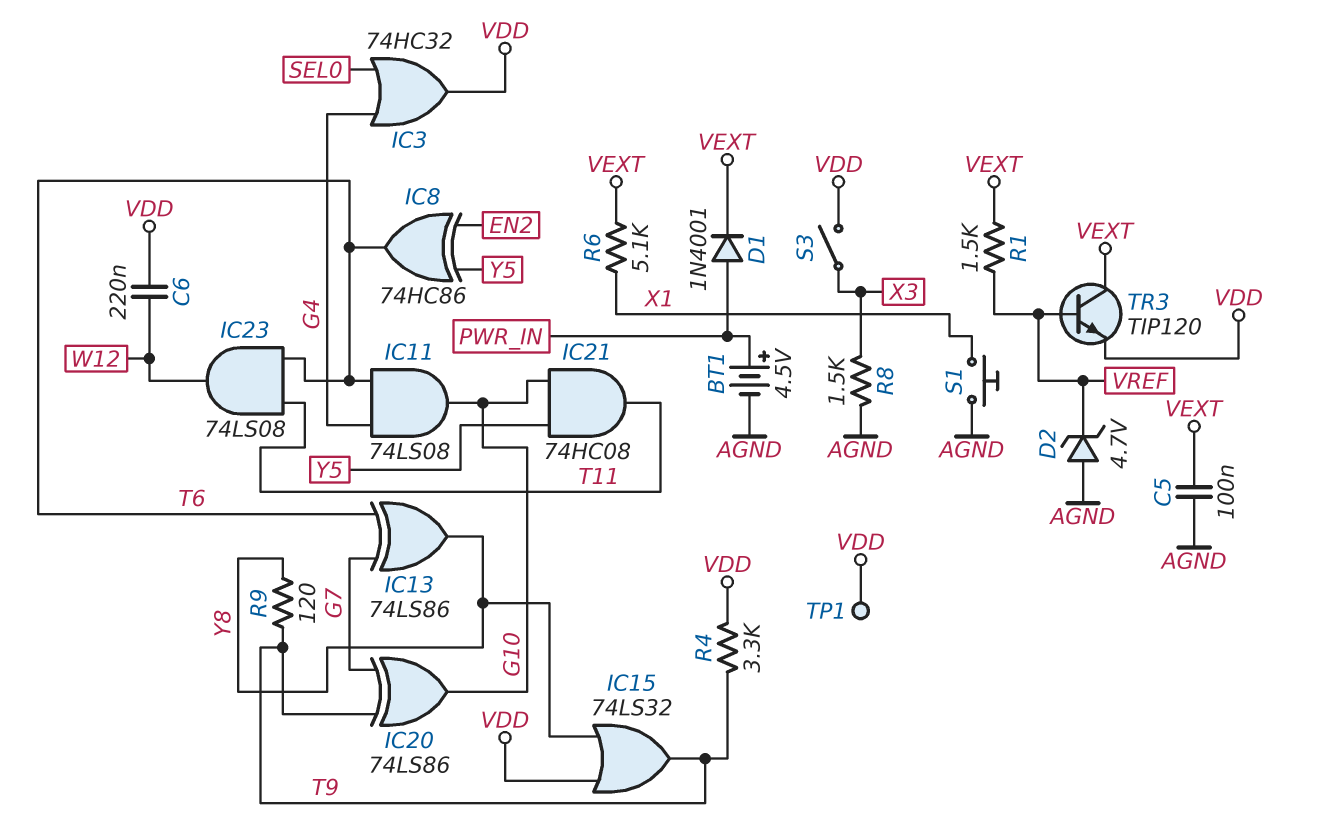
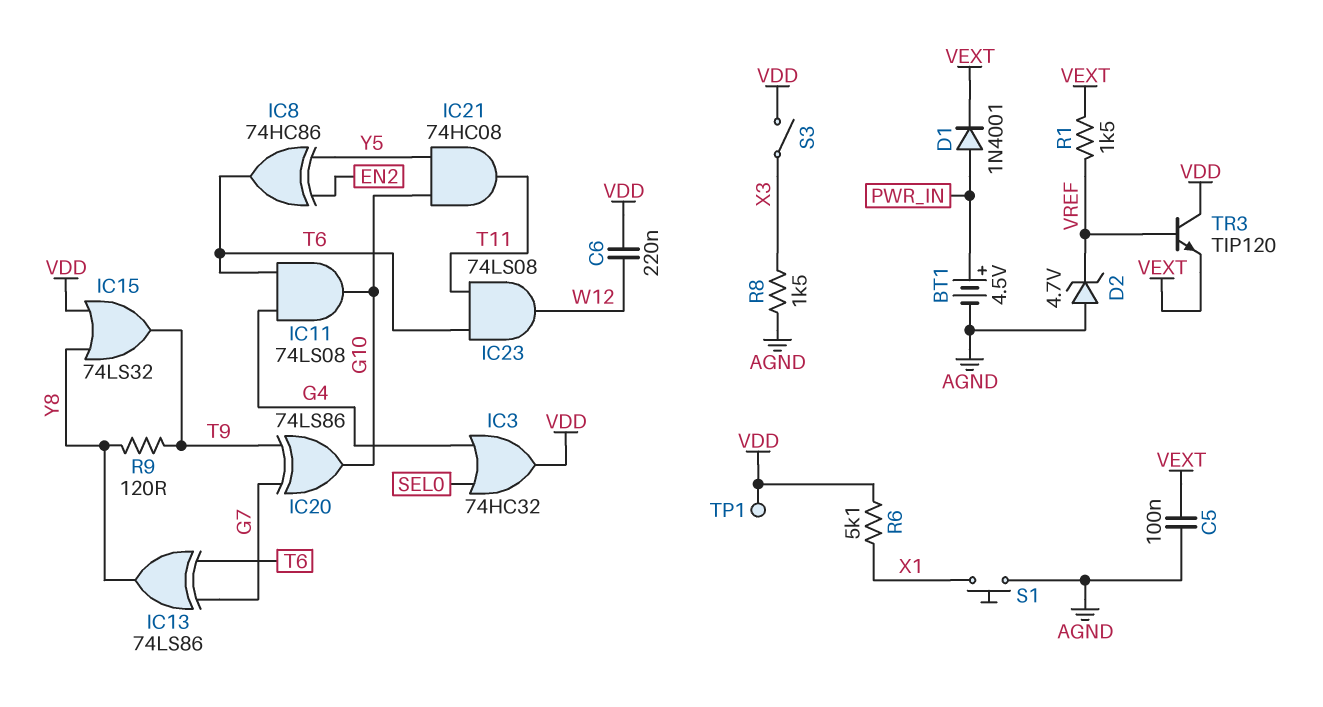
R4: 3.3k (T9, VDD) -> none
R6: 5.1k (VEXT, X1) -> 5.1k (VDD, X1)
TR3: NPN TIP120 (B VREF, C VEXT, E VDD) -> NPN TIP120 (B VREF, C VDD, E VEXT)

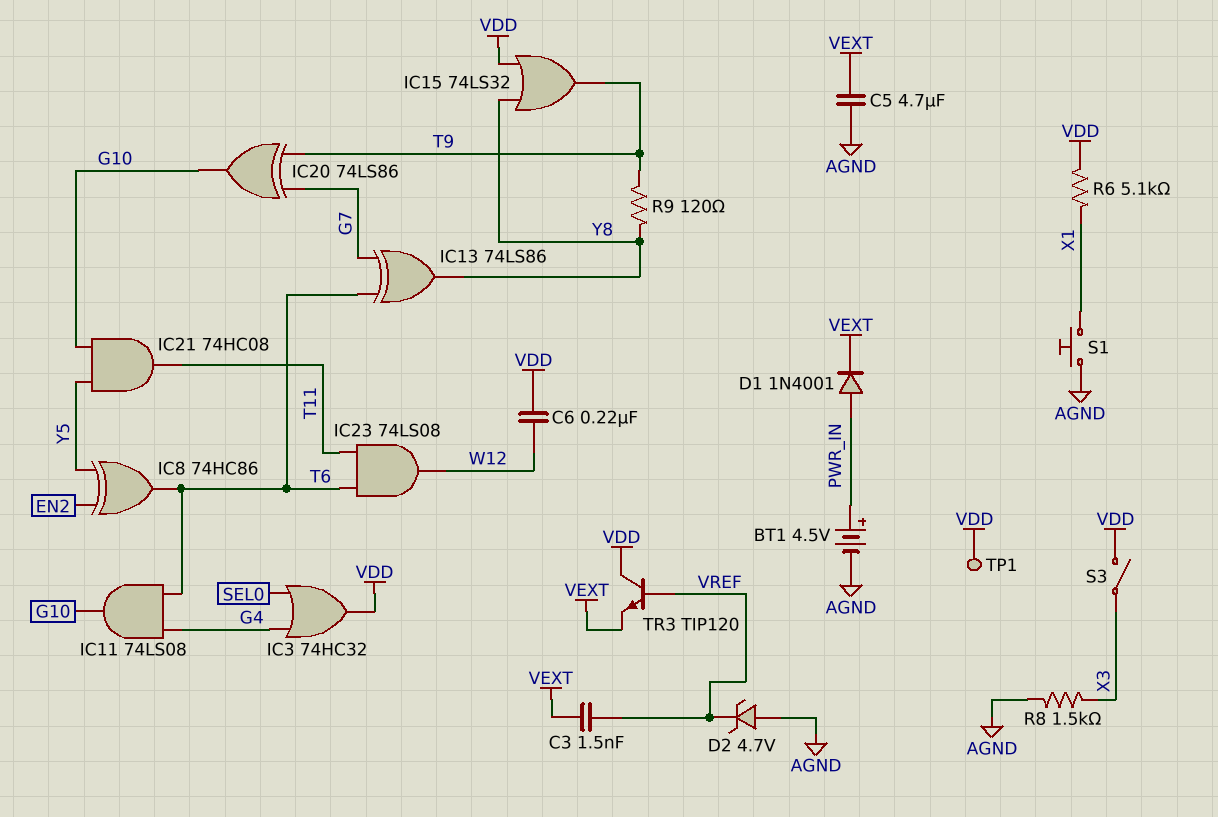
C3: none -> 1.5nF (VEXT, VREF)
C5: 100nF (AGND, VEXT) -> 4.7uF (AGND, VEXT)
R1: 1.5k (VEXT, VREF) -> none

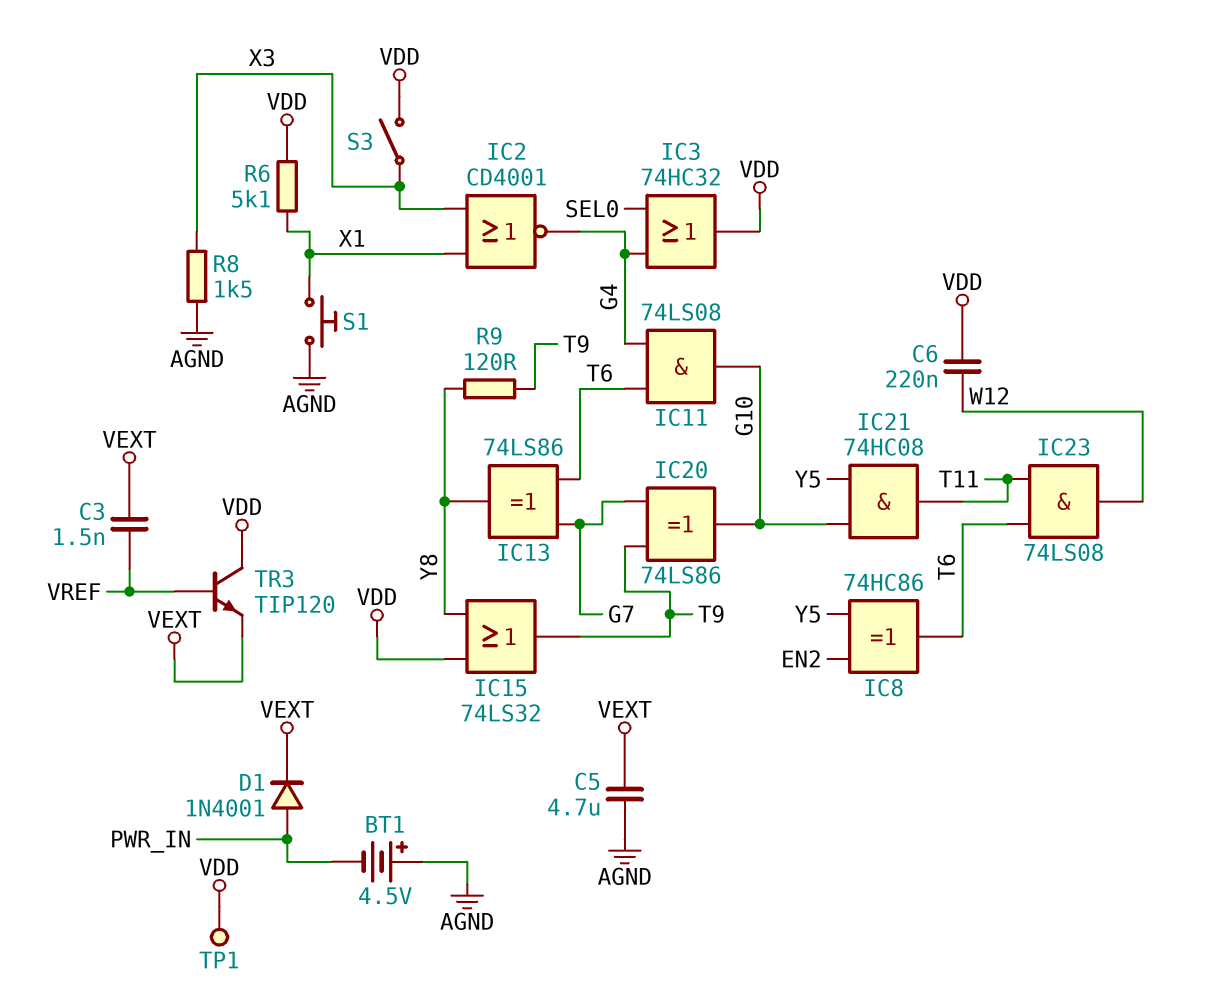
BT1: 4.5V (plus PWR_IN, minus AGND) -> 4.5V (plus AGND, minus PWR_IN)
D2: zener 4.7V (A AGND, K VREF) -> none
IC2: none -> NOR CD4001 (in X1, in X3, out G4)

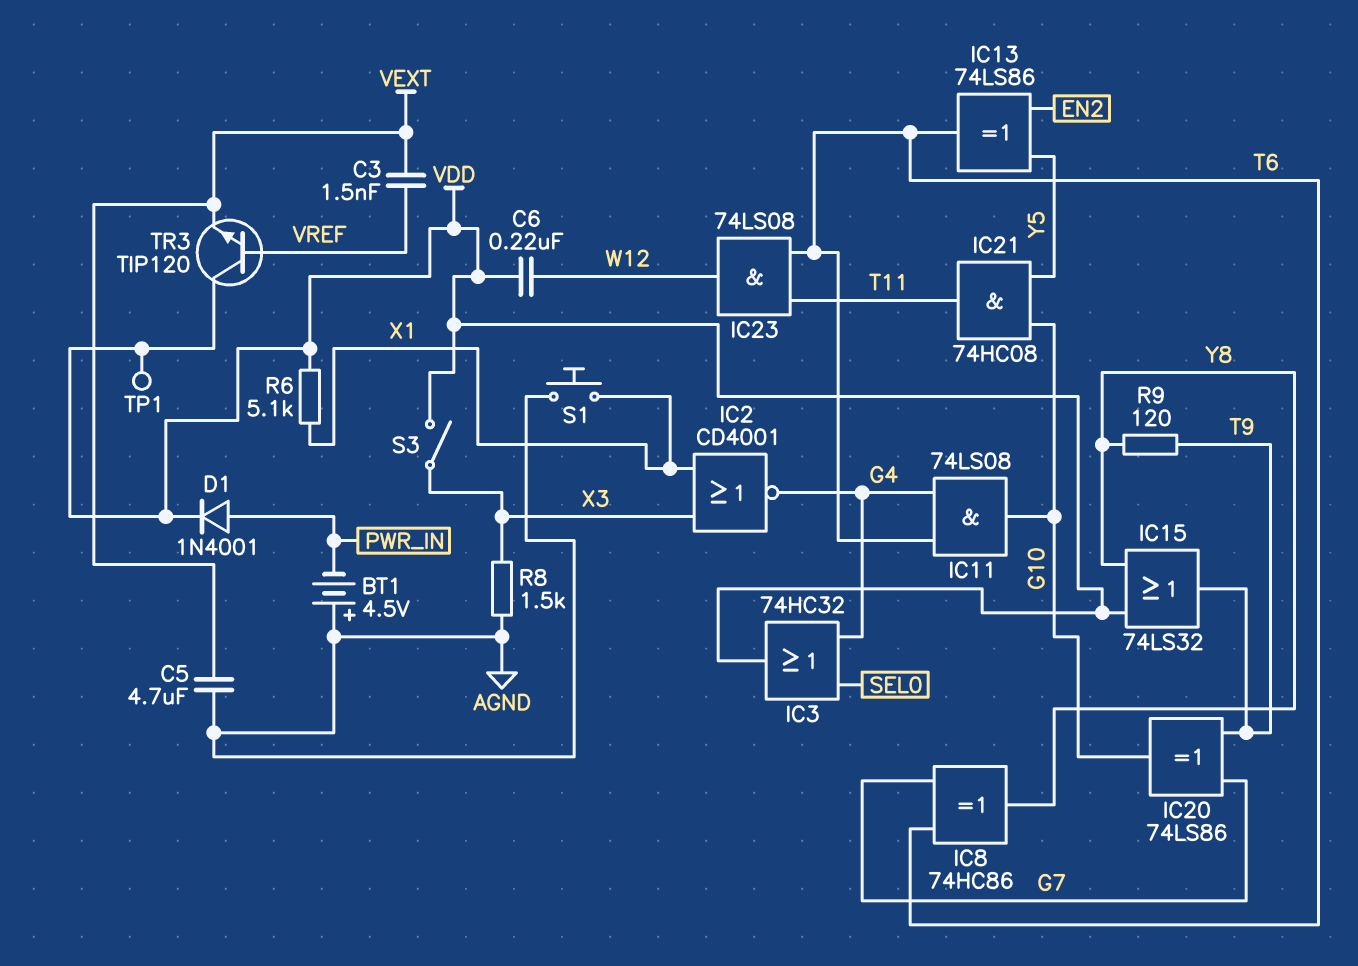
D1: diode 1N4001 (A PWR_IN, K VEXT) -> diode 1N4001 (A PWR_IN, K VDD)
IC8: XOR 74HC86 (in EN2, in Y5, out T6) -> XOR 74HC86 (in G7, in T6, out Y8)
IC13: XOR 74LS86 (in G7, in T6, out Y8) -> XOR 74LS86 (in EN2, in Y5, out T6)

